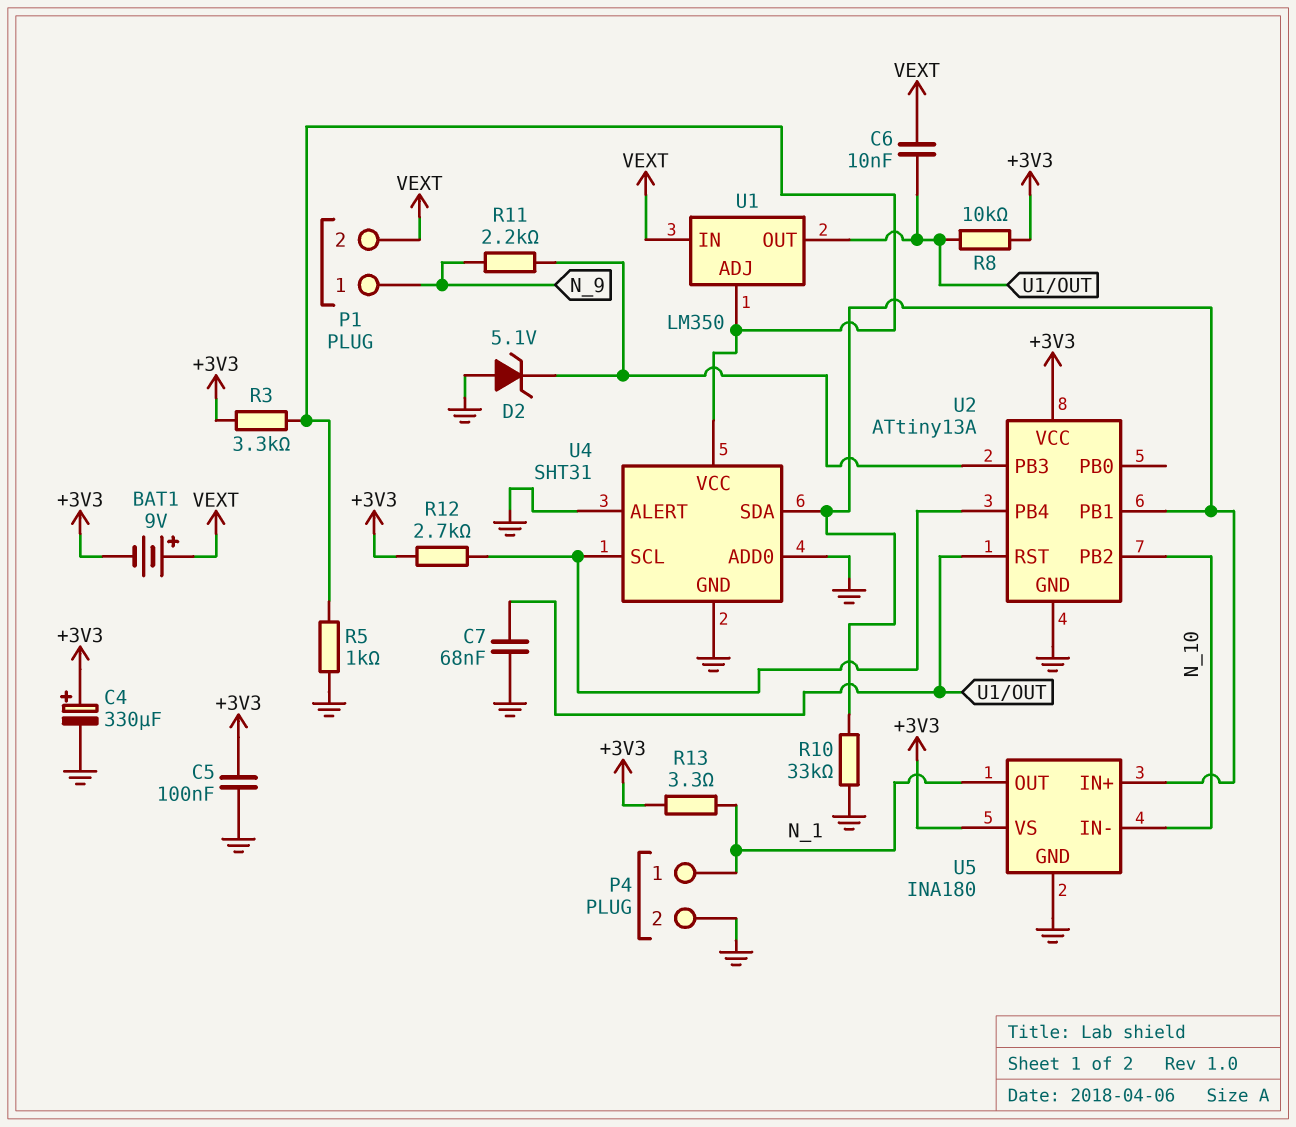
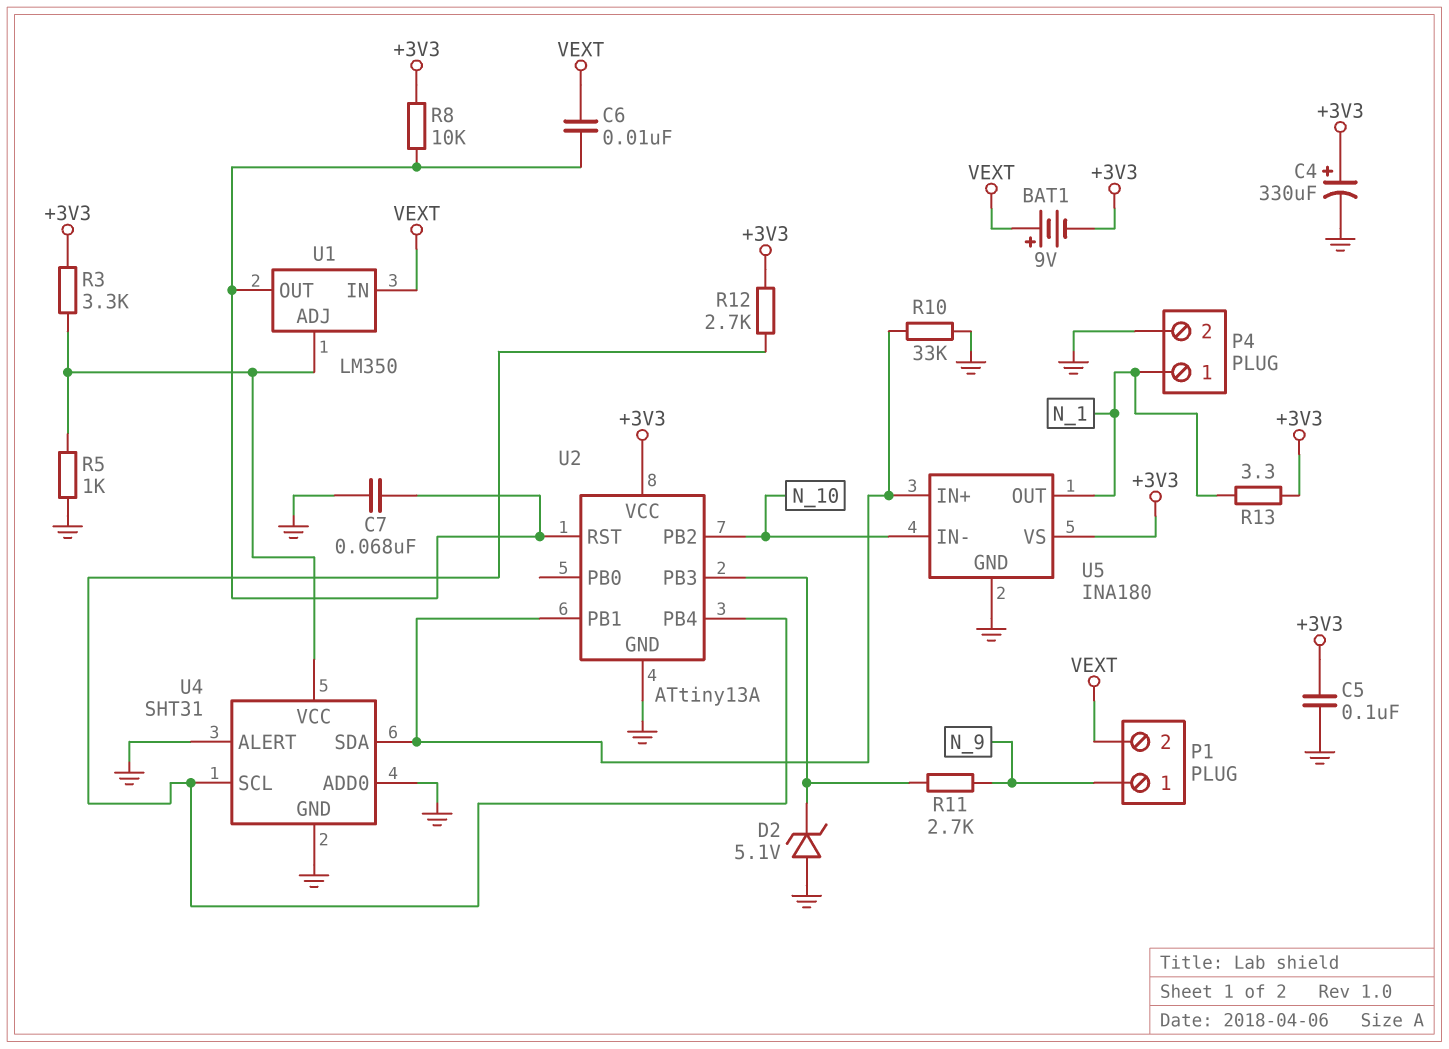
R11: 2.2k (N_9, U2/PB3) -> 2.7k (N_9, U2/PB3)

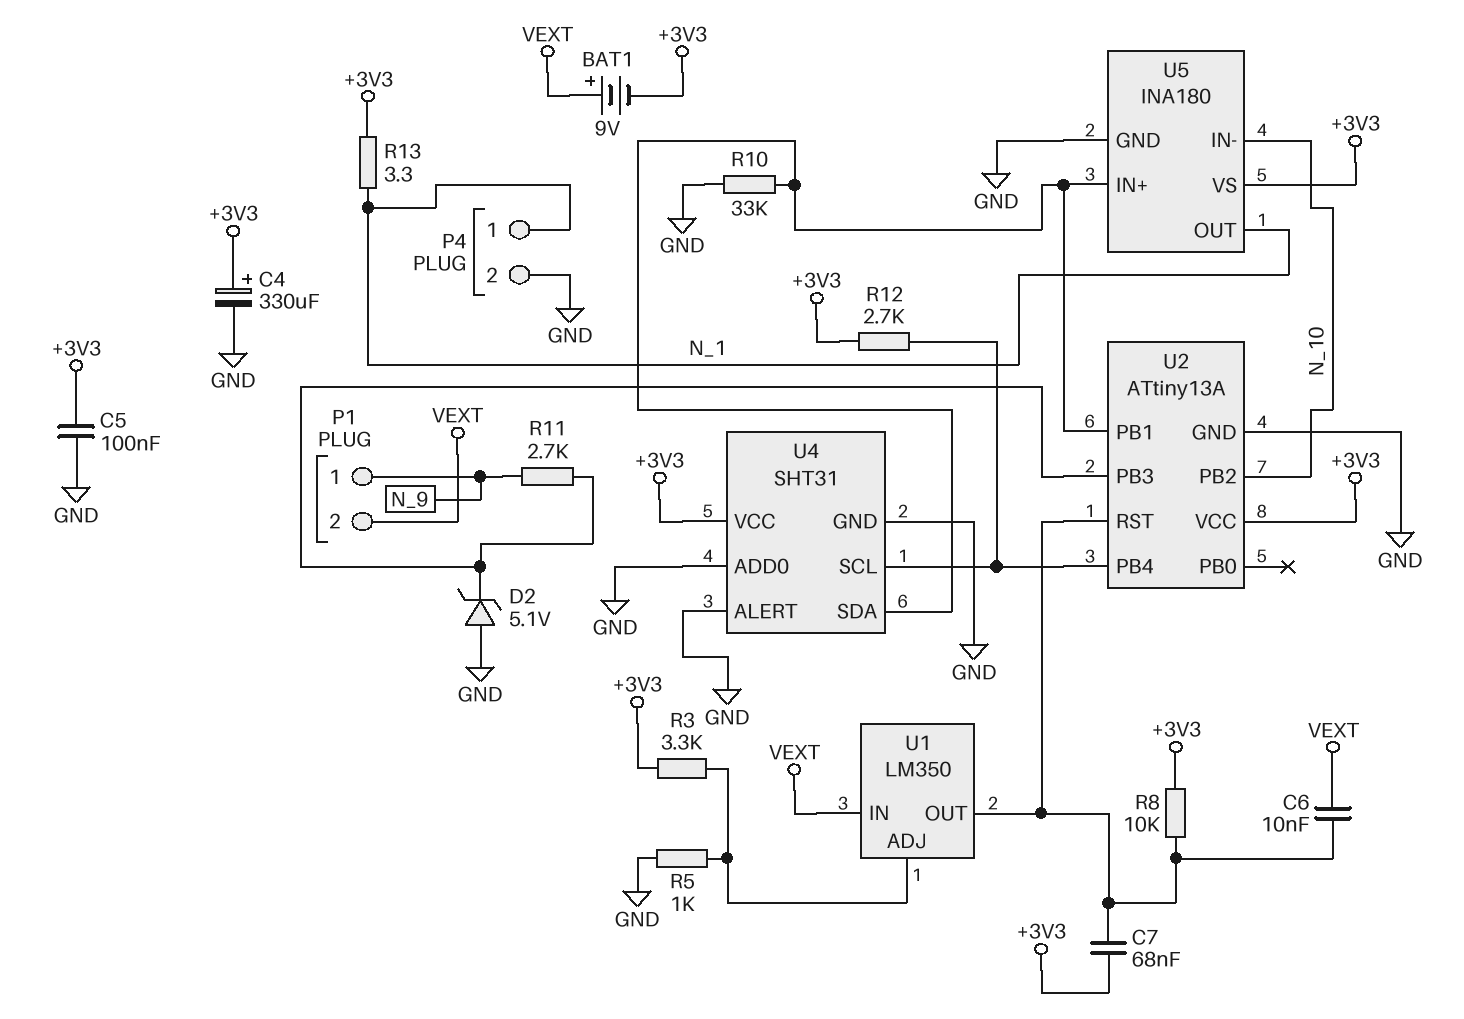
C7: 68nF (GND, U1/OUT) -> 68nF (+3V3, U1/OUT)
U4 pin VCC: U1/ADJ -> +3V3

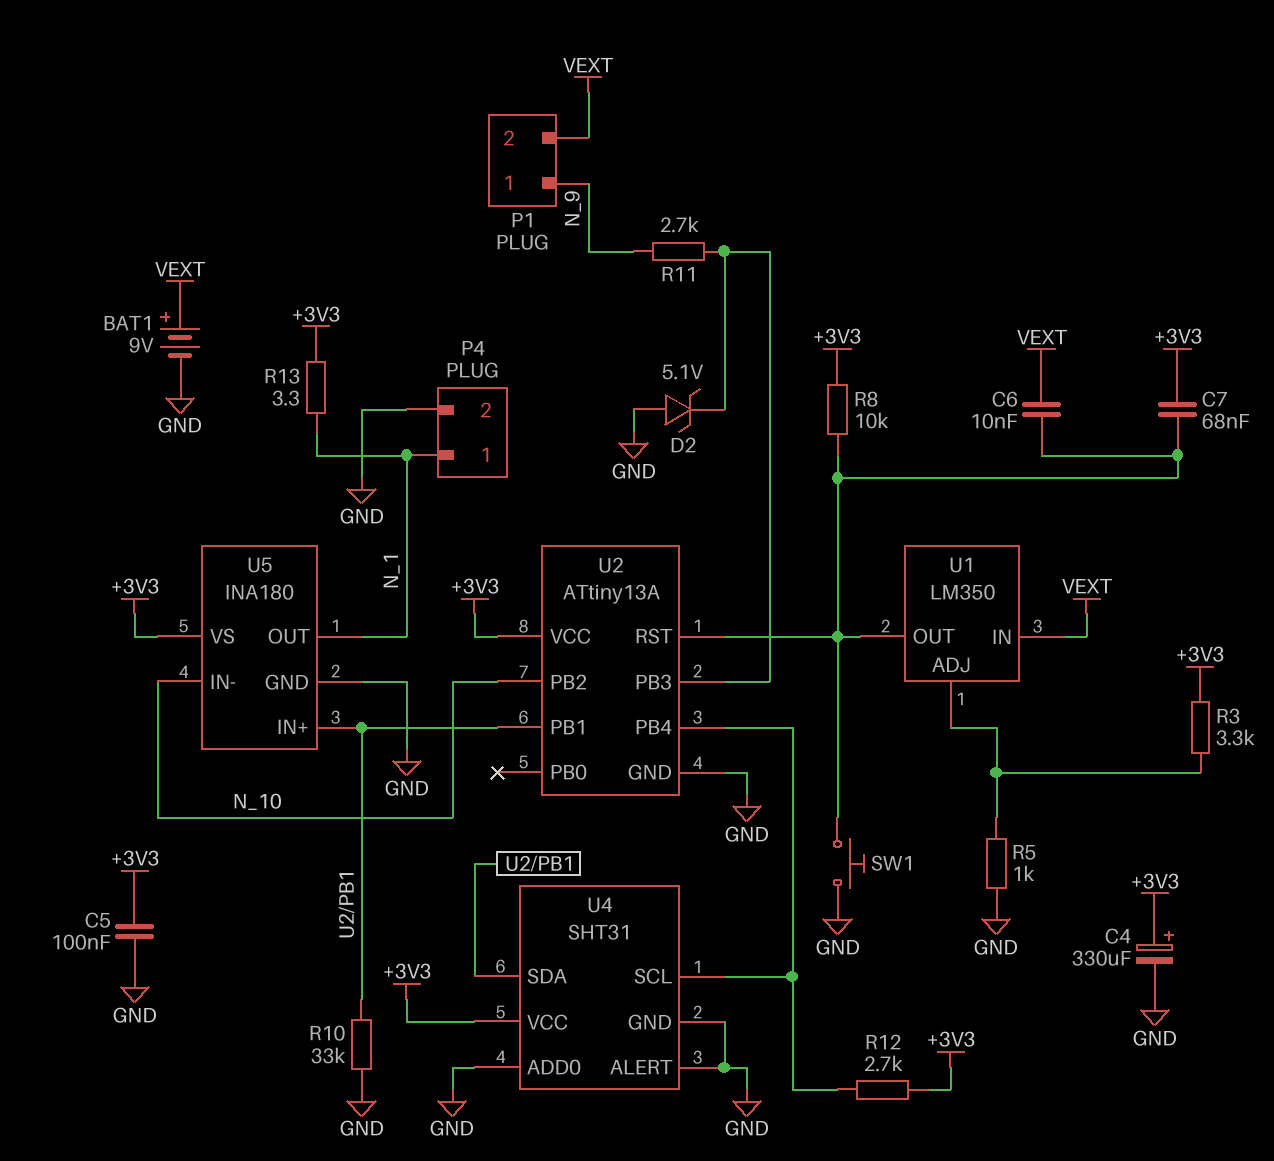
BAT1: 9V (plus VEXT, minus +3V3) -> 9V (plus VEXT, minus GND)
SW1: none -> button (GND, U1/OUT)

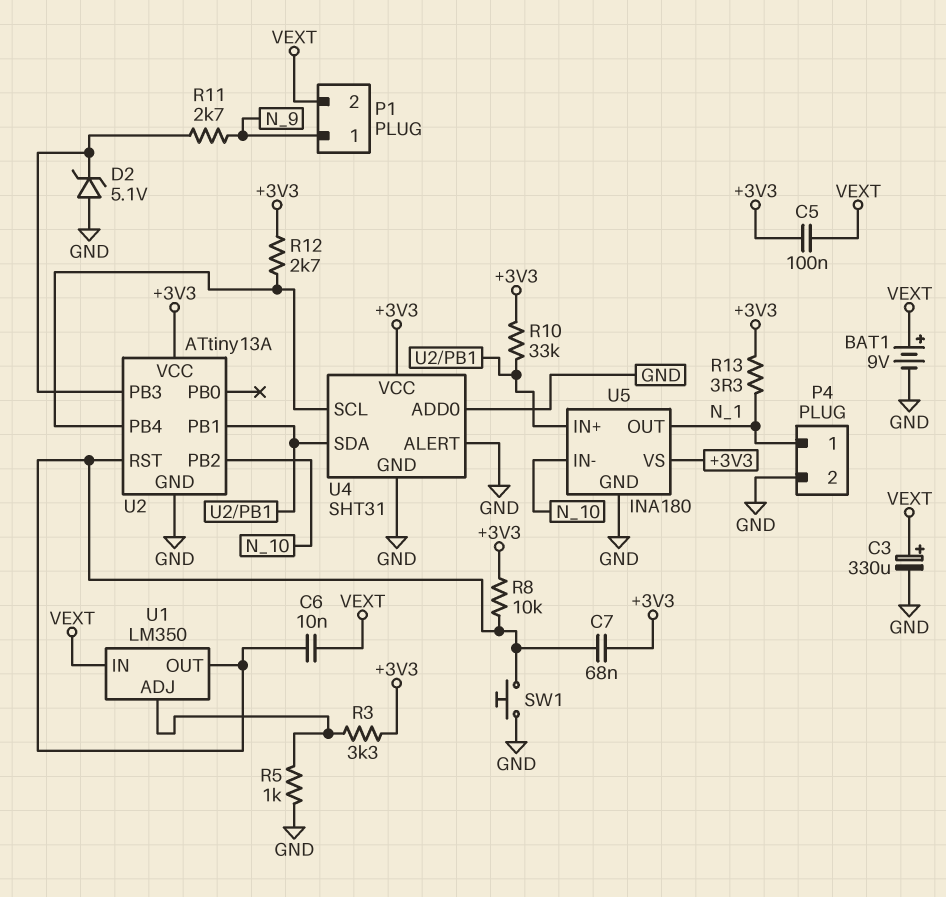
C3: none -> 330uF (plus VEXT, minus GND)
C4: 330uF (plus +3V3, minus GND) -> none
C5: 100nF (+3V3, GND) -> 100nF (+3V3, VEXT)
R10: 33k (GND, U2/PB1) -> 33k (+3V3, U2/PB1)

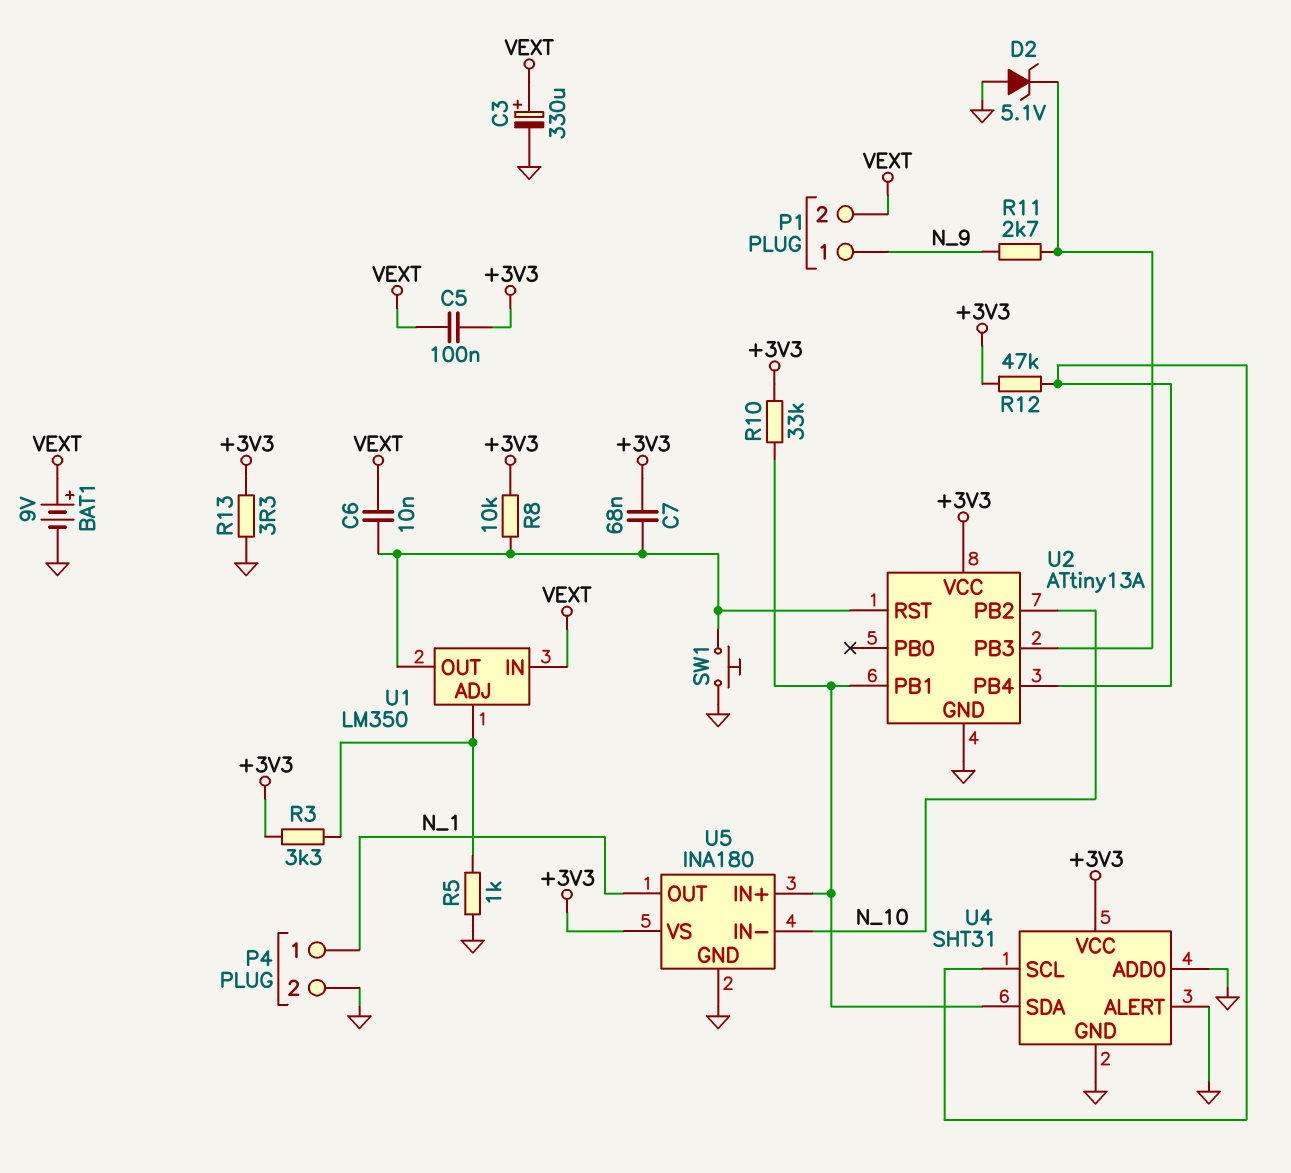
R12: 2.7k (+3V3, U2/PB4) -> 47k (+3V3, U2/PB4)
R13: 3.3 (+3V3, N_1) -> 3.3 (+3V3, GND)

